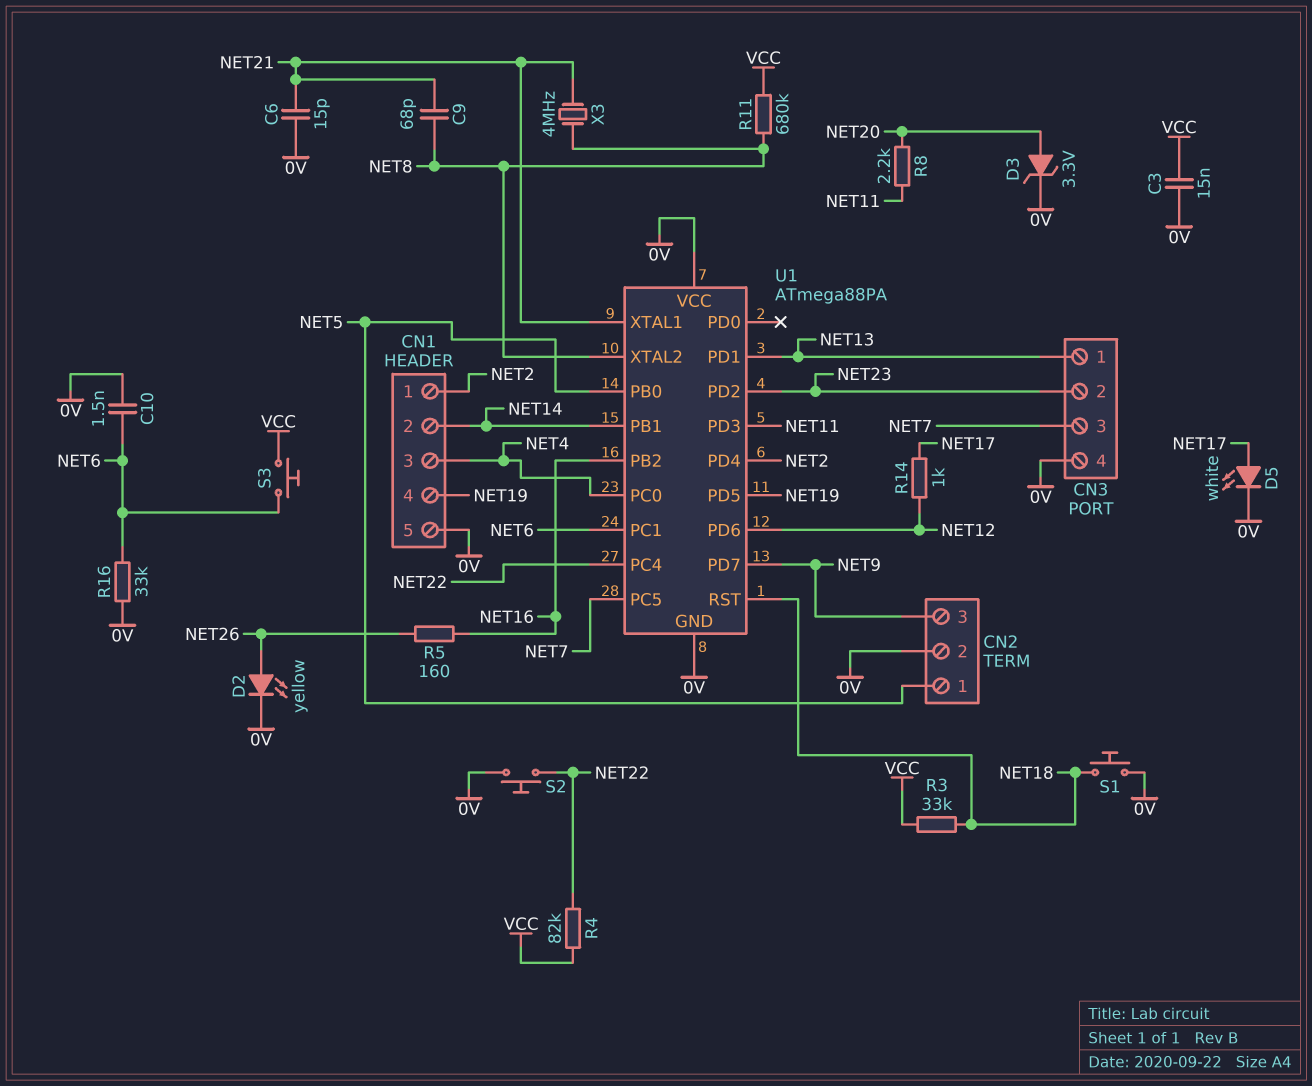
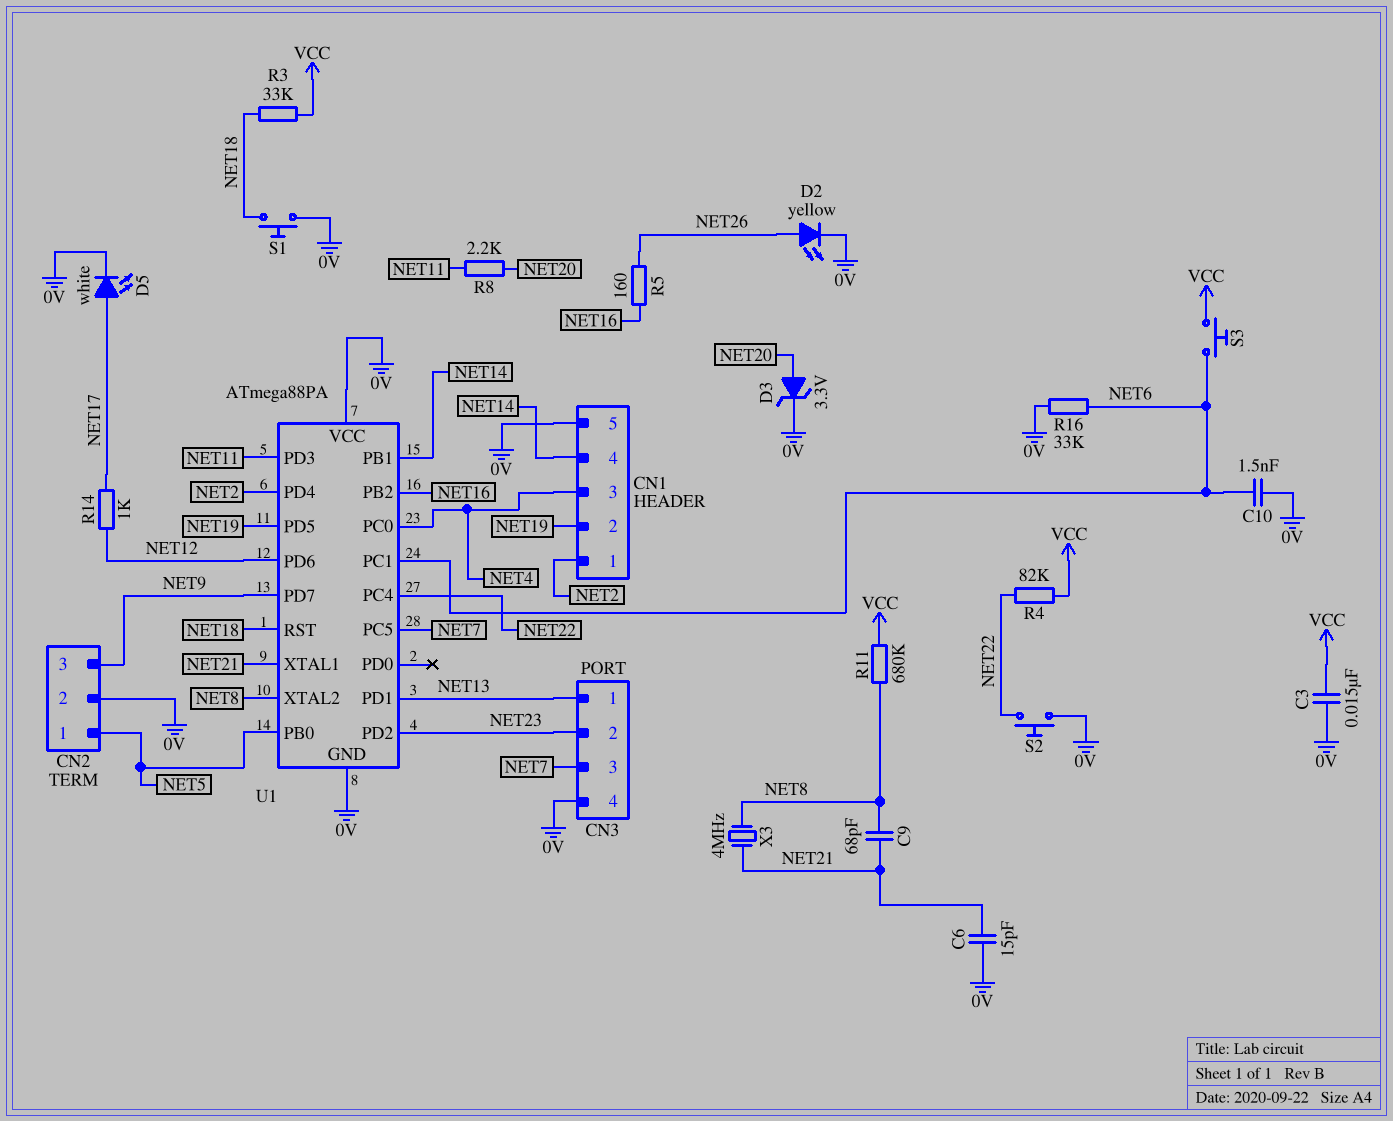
CN1 pin 2: NET14 -> NET19
CN1 pin 4: NET19 -> NET14

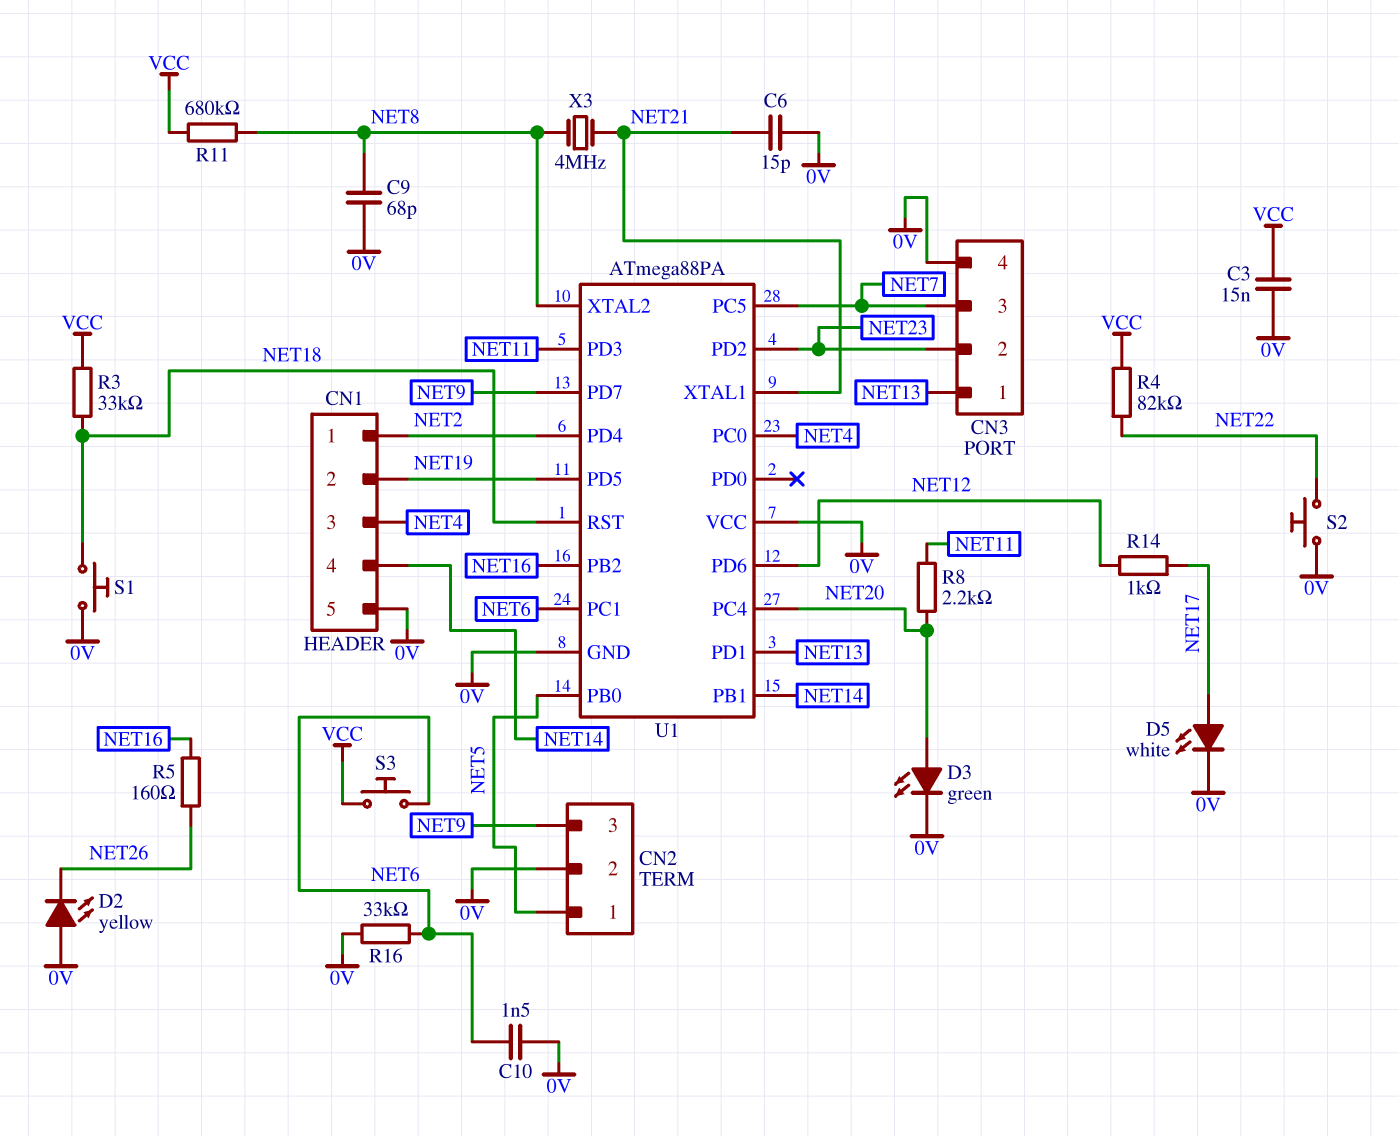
C9: 68pF (NET8, NET21) -> 68pF (0V, NET8)
D2: LED yellow (A NET26, K 0V) -> LED yellow (A 0V, K NET26)
D3: zener 3.3V (A NET20, K 0V) -> LED green (A NET20, K 0V)
U1 pin PC4: NET22 -> NET20

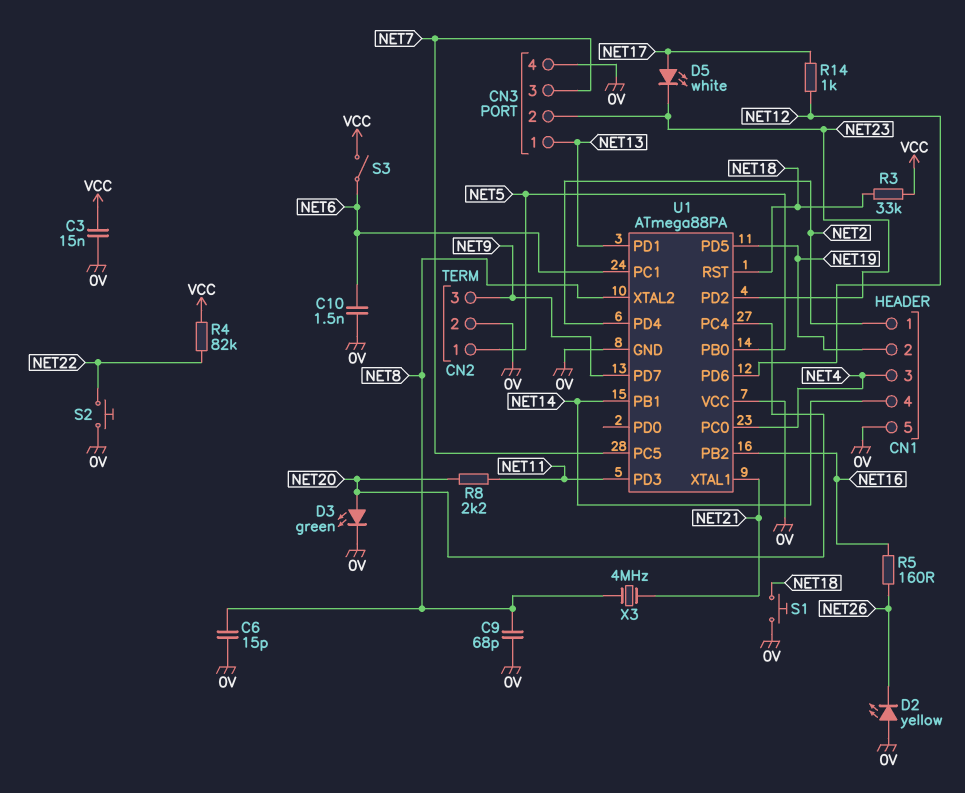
C6: 15pF (0V, NET21) -> 15pF (0V, NET8)
D5: LED white (A NET17, K 0V) -> LED white (A NET17, K NET23)
R11: 680k (NET8, VCC) -> none
R16: 33k (0V, NET6) -> none
S3: button (NET6, VCC) -> switch (NET6, VCC)

